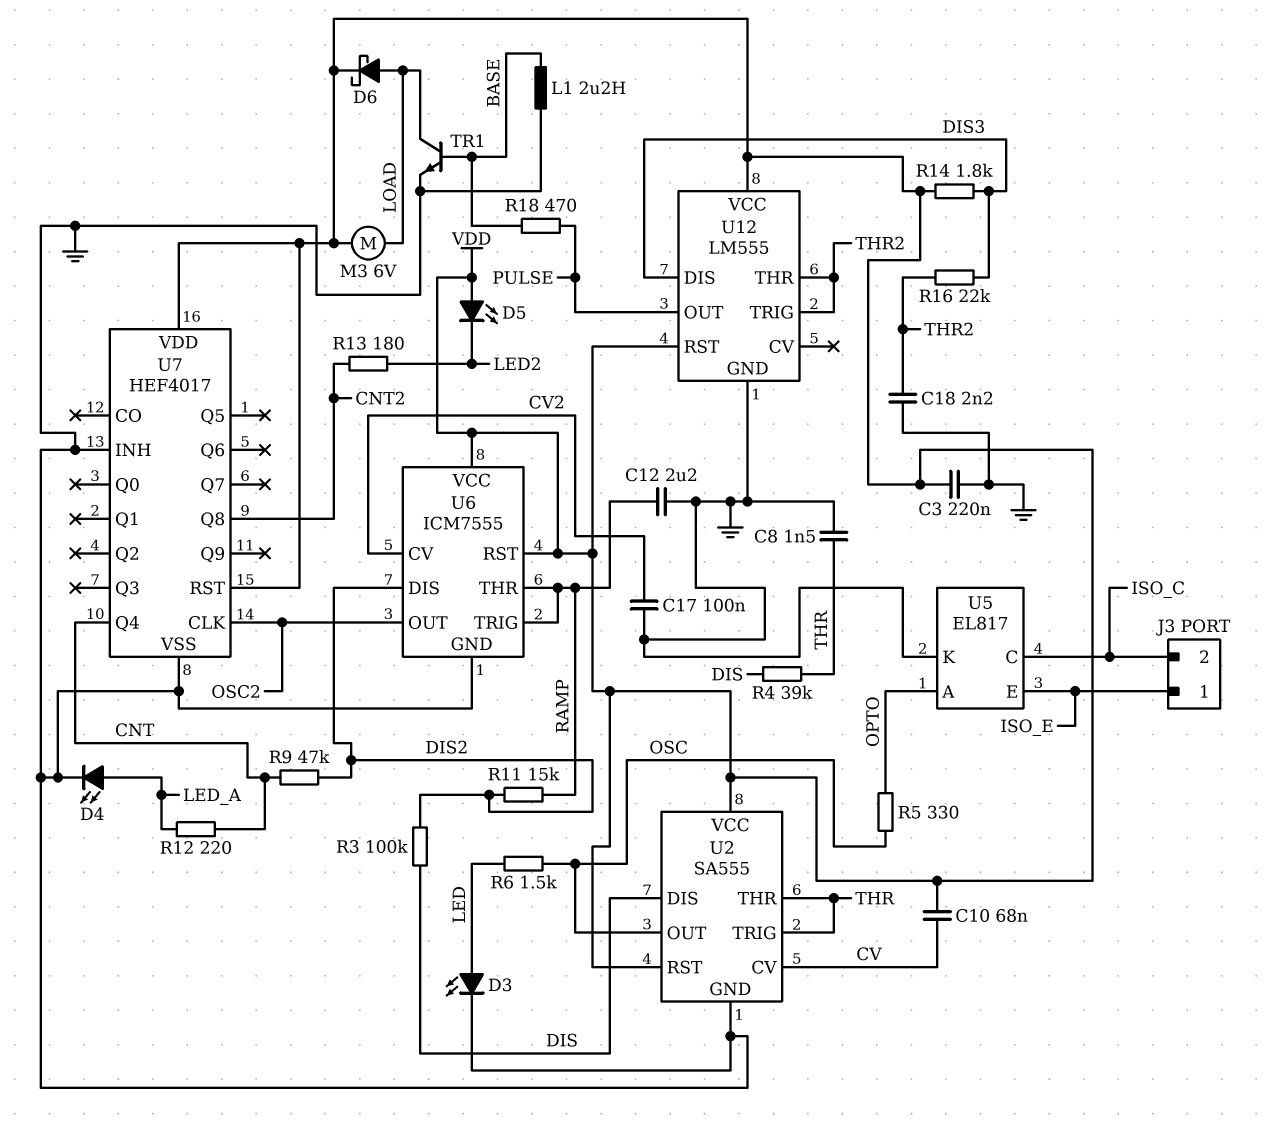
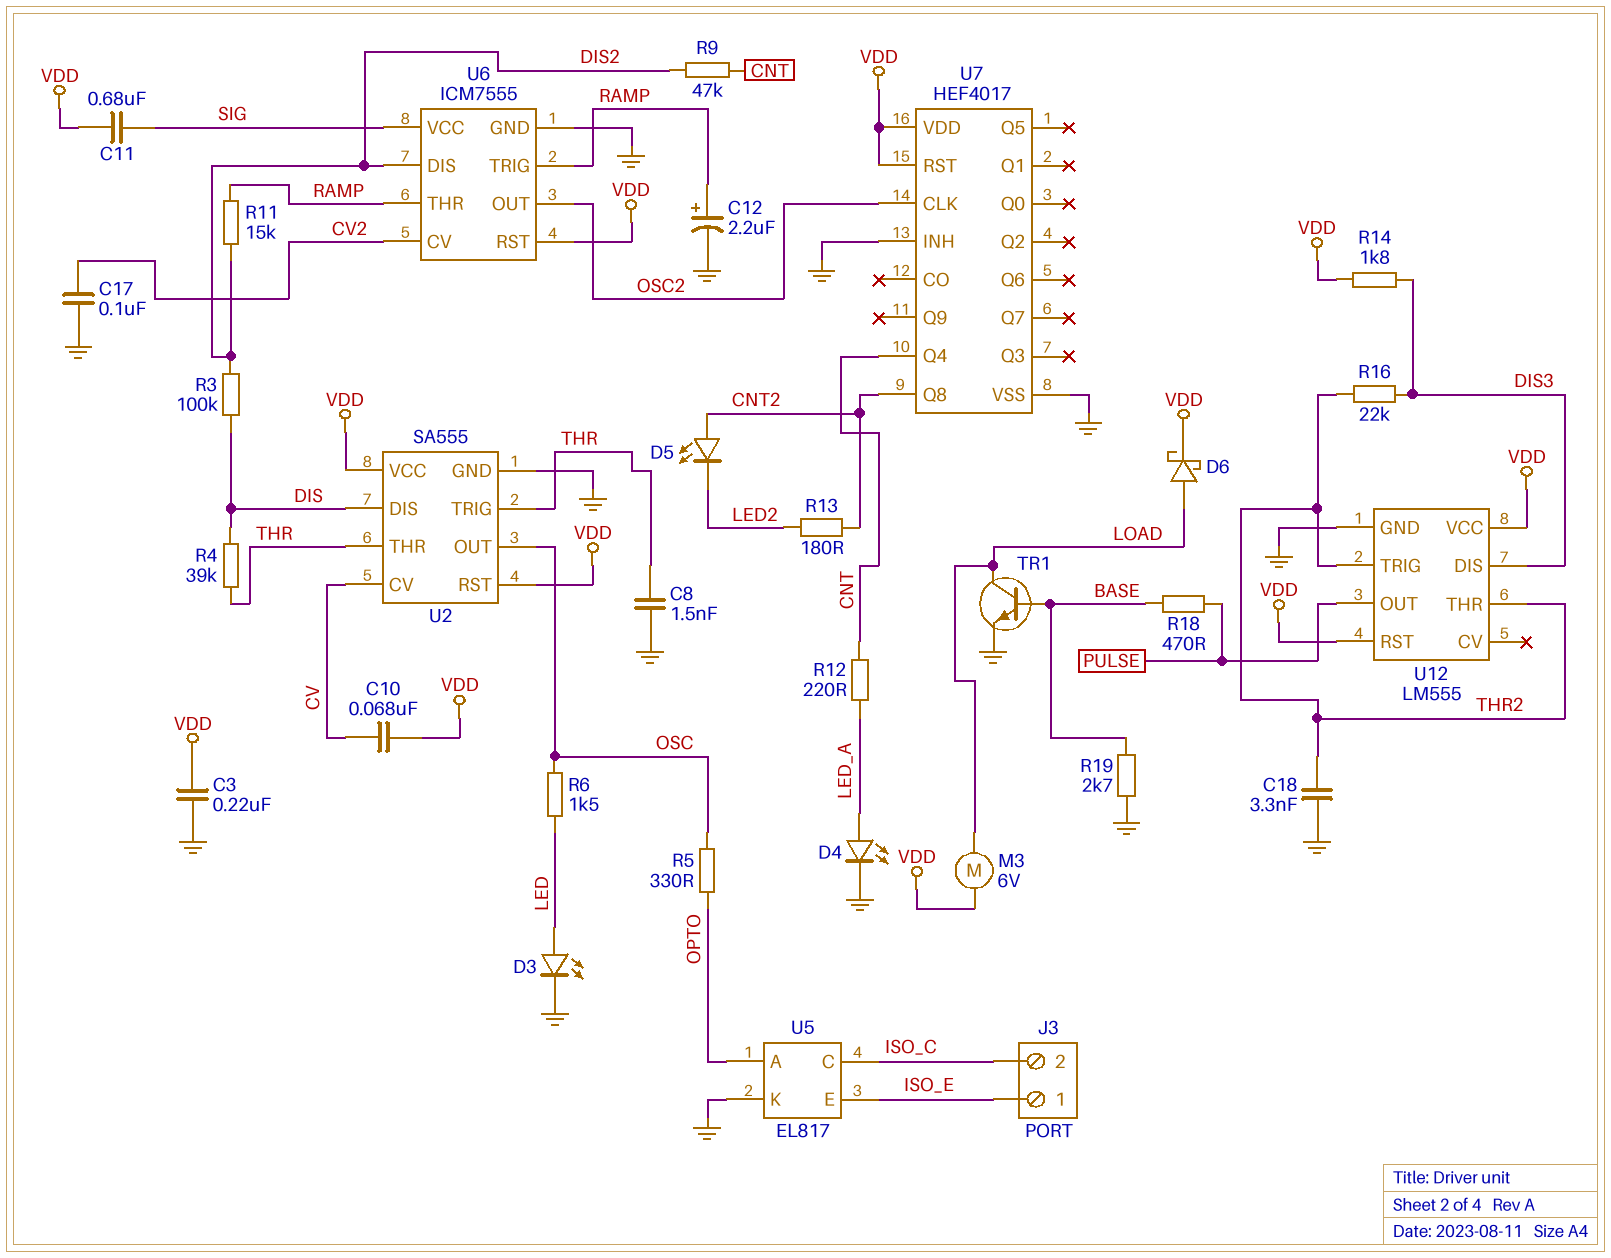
C11: none -> 680nF (SIG, VDD)
C12: 2.2uF (GND, RAMP) -> 2.2uF (plus RAMP, minus GND)
C18: 2.2nF (GND, THR2) -> 3.3nF (GND, THR2)
D5: LED (A VDD, K LED2) -> LED (A CNT2, K LED2)
L1: 2.2uH (BASE, GND) -> none
R19: none -> 2.7k (BASE, GND)
U6 pin VCC: VDD -> SIG

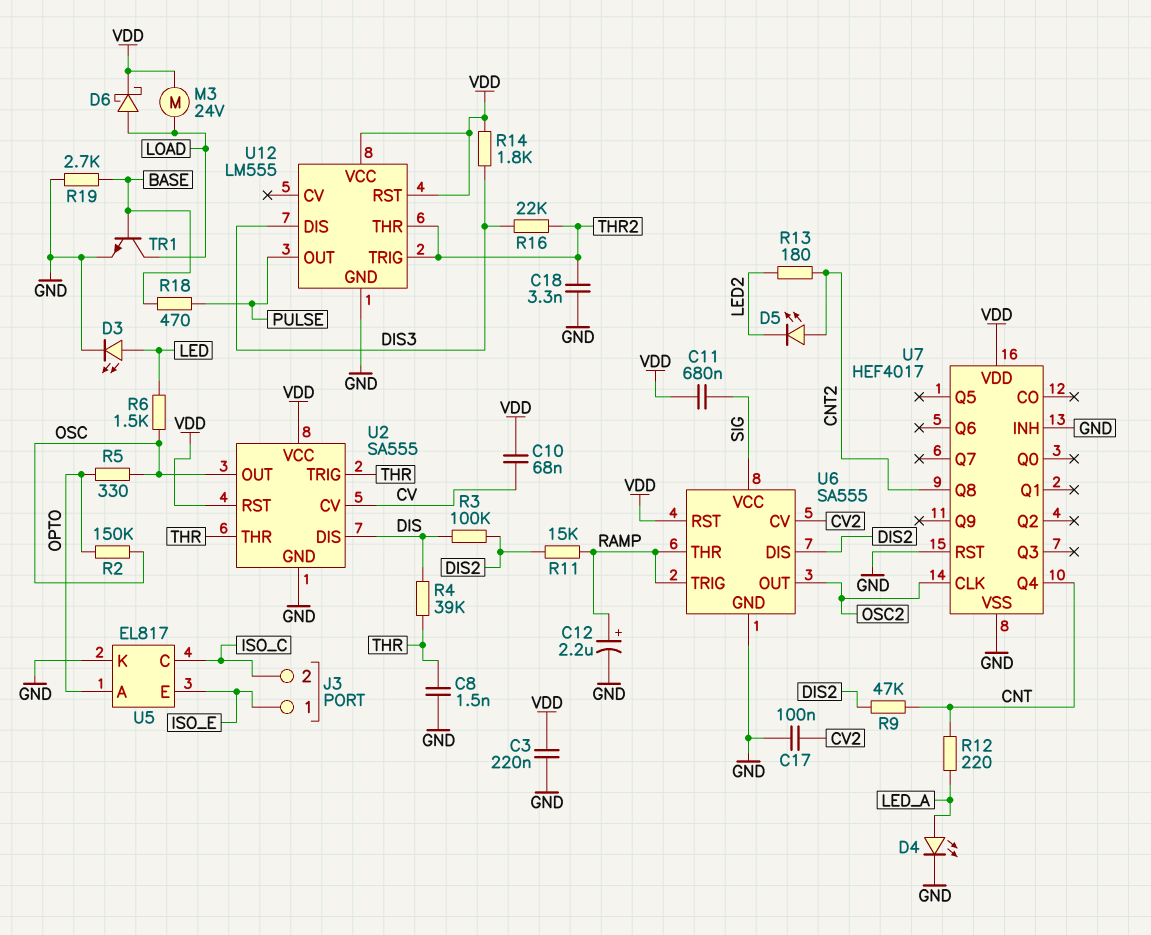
M3: motor 6V (LOAD, VDD) -> motor 24V (LOAD, VDD)
R2: none -> 150k (OPTO, OSC)
U6: ICM7555 -> SA555
U7 pin RST: VDD -> GND

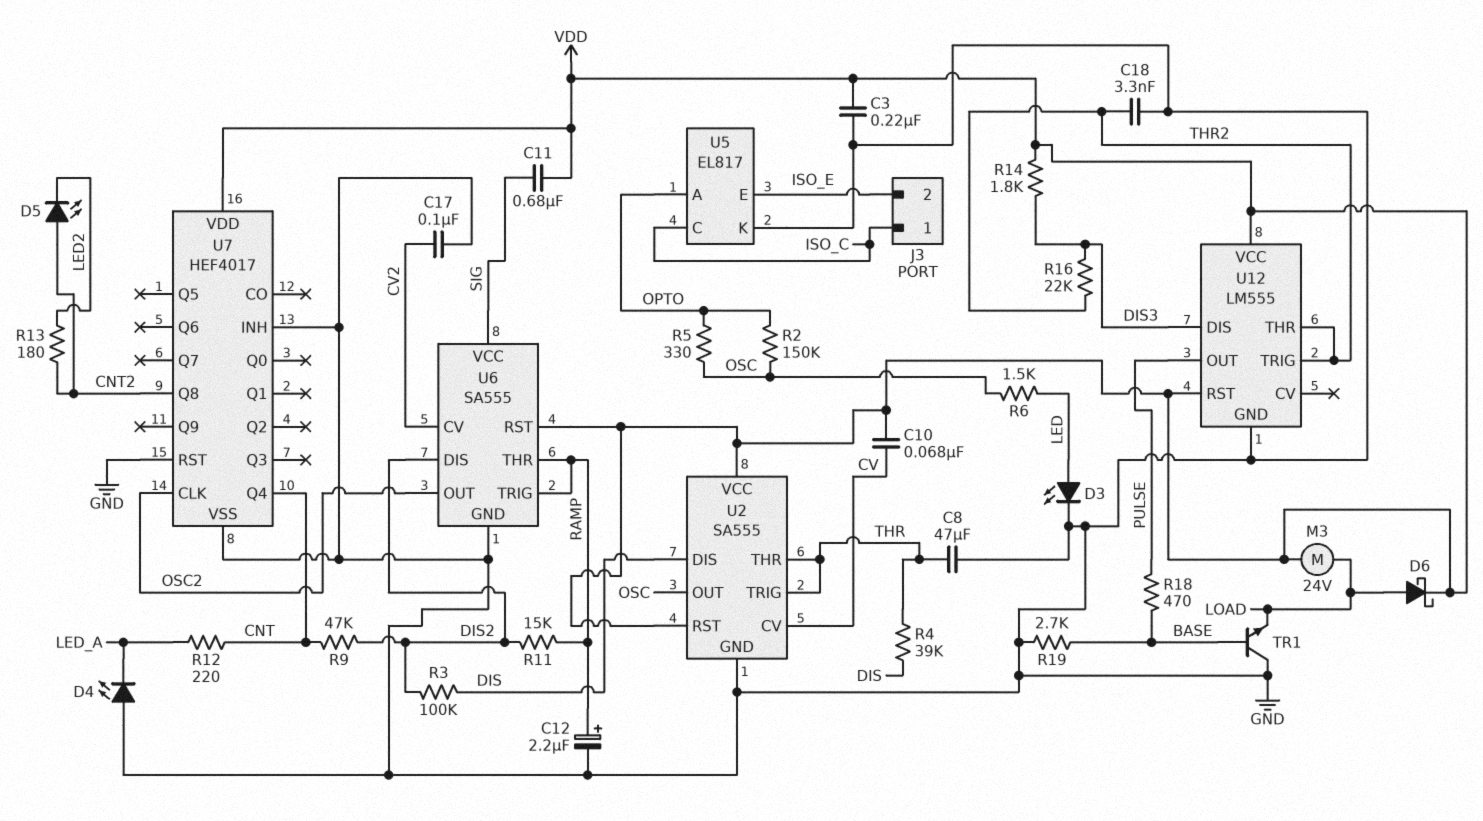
C8: 1.5nF (GND, THR) -> 47uF (GND, THR)
D4: LED (A LED_A, K GND) -> LED (A GND, K LED_A)
J3 pin 1: ISO_E -> ISO_C
J3 pin 2: ISO_C -> ISO_E
TR1: NPN (B BASE, C LOAD, E GND) -> NPN (B BASE, C GND, E LOAD)

